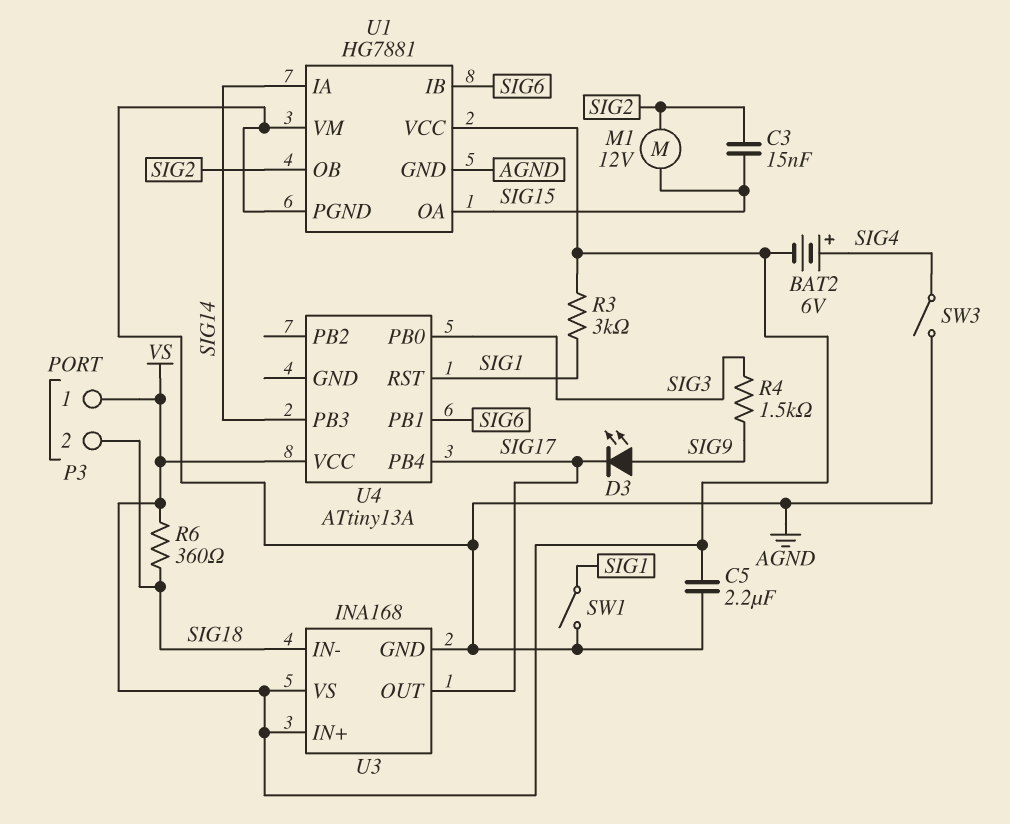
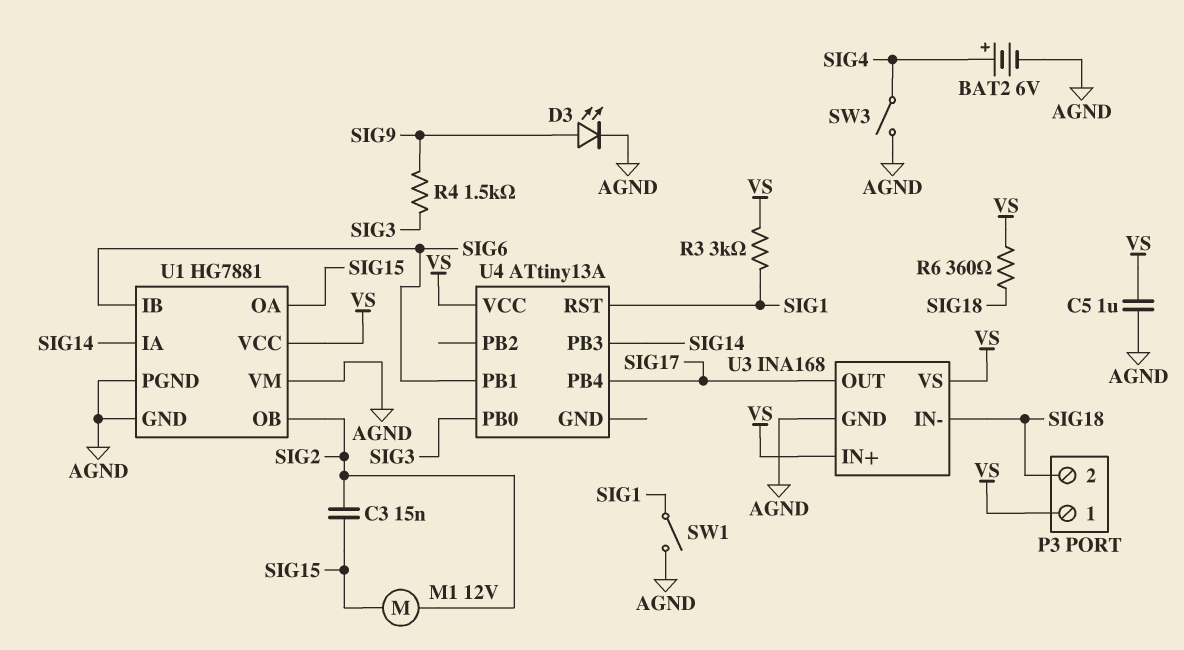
BAT2: 6V (plus SIG4, minus VS) -> 6V (plus SIG4, minus AGND)
C5: 2.2uF (AGND, VS) -> 1uF (AGND, VS)
D3: LED (A SIG9, K SIG17) -> LED (A SIG9, K AGND)

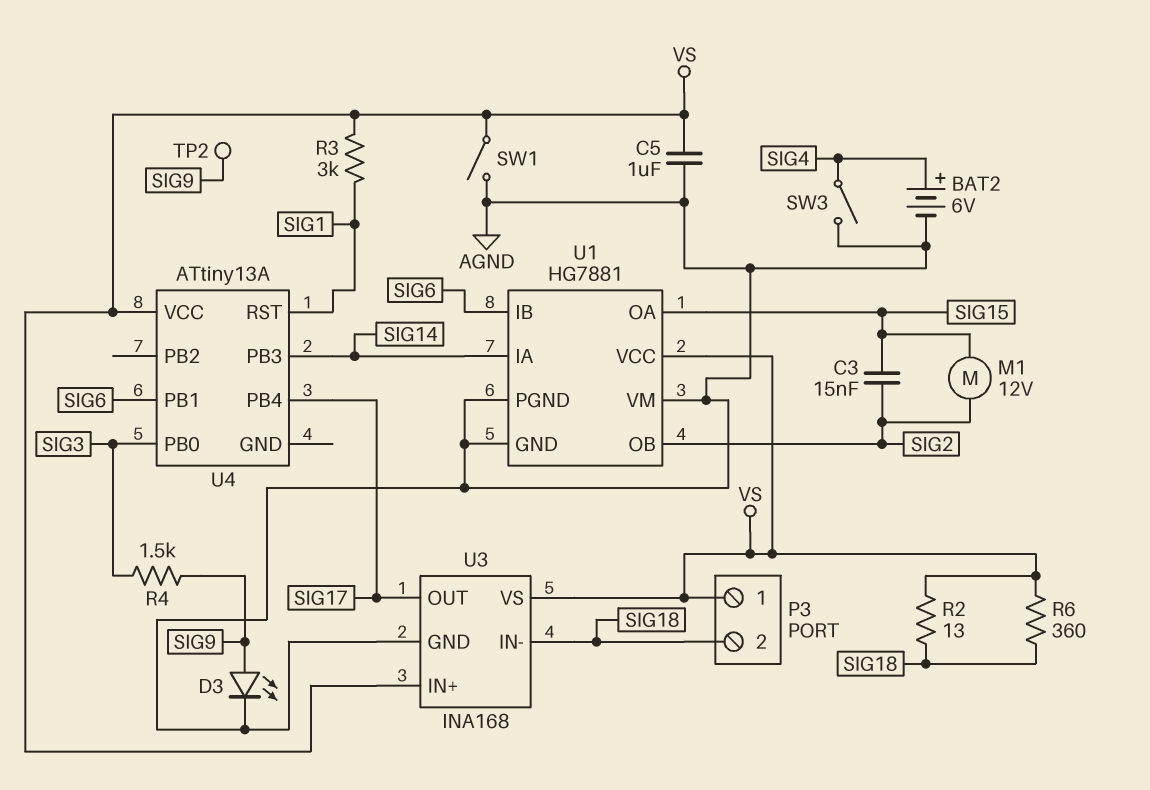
R2: none -> 13 (SIG18, VS)
SW1: switch (AGND, SIG1) -> switch (AGND, VS)
TP2: none -> test point (SIG9)

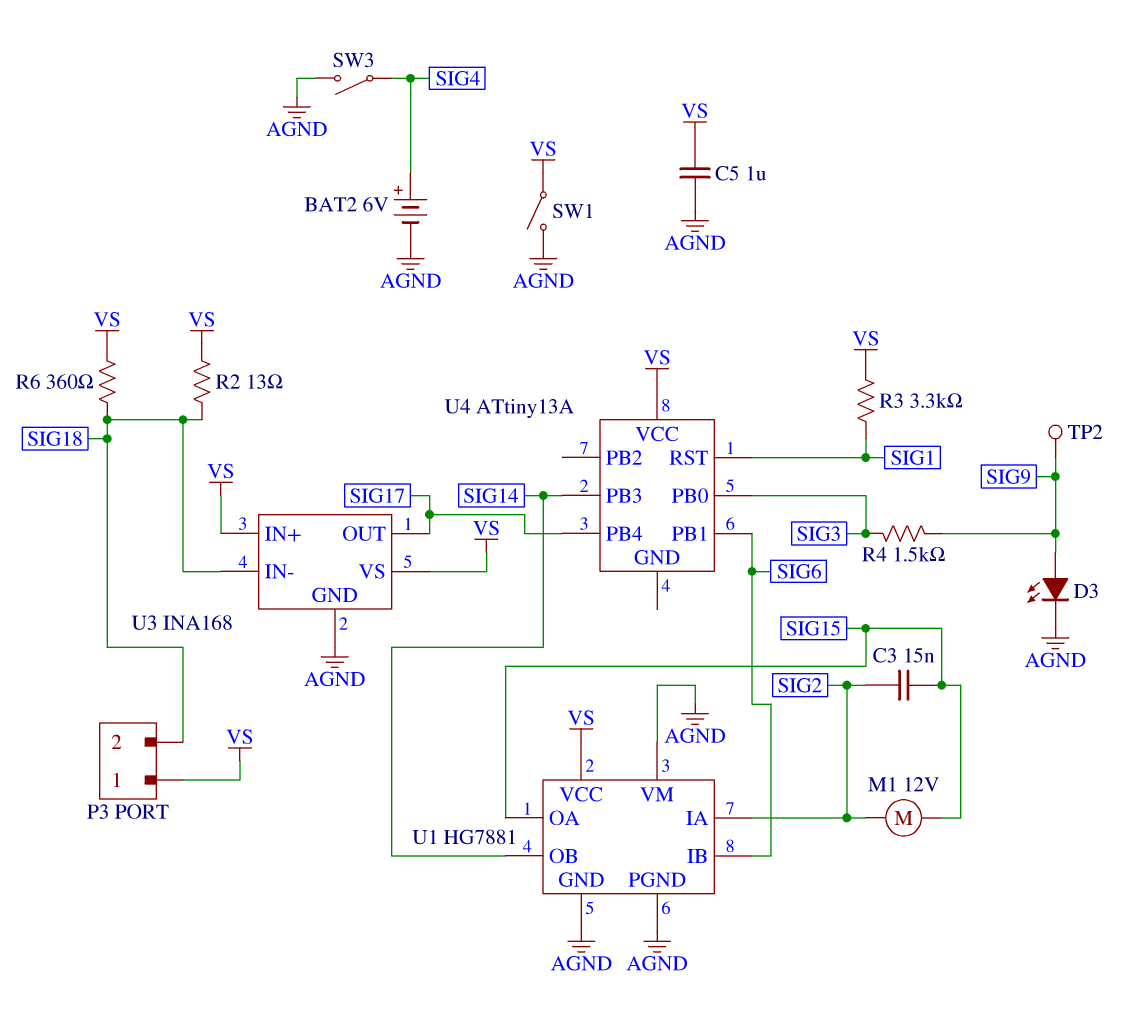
R3: 3k (SIG1, VS) -> 3.3k (SIG1, VS)
U1 pin IA: SIG14 -> SIG2
U1 pin OB: SIG2 -> SIG14

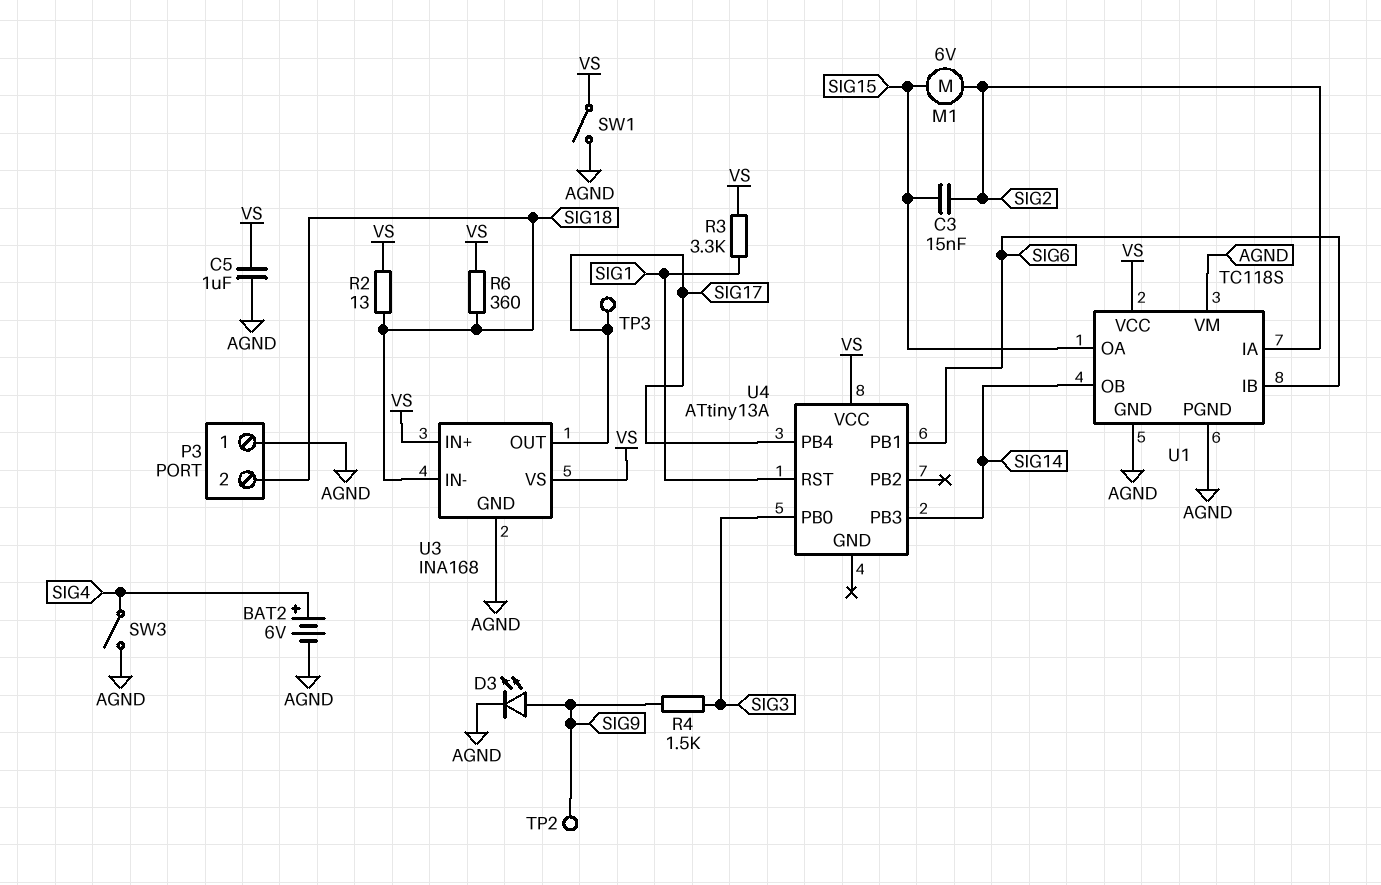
M1: motor 12V (SIG2, SIG15) -> motor 6V (SIG2, SIG15)
P3 pin 1: VS -> AGND
TP3: none -> test point (SIG17)
U1: HG7881 -> TC118S

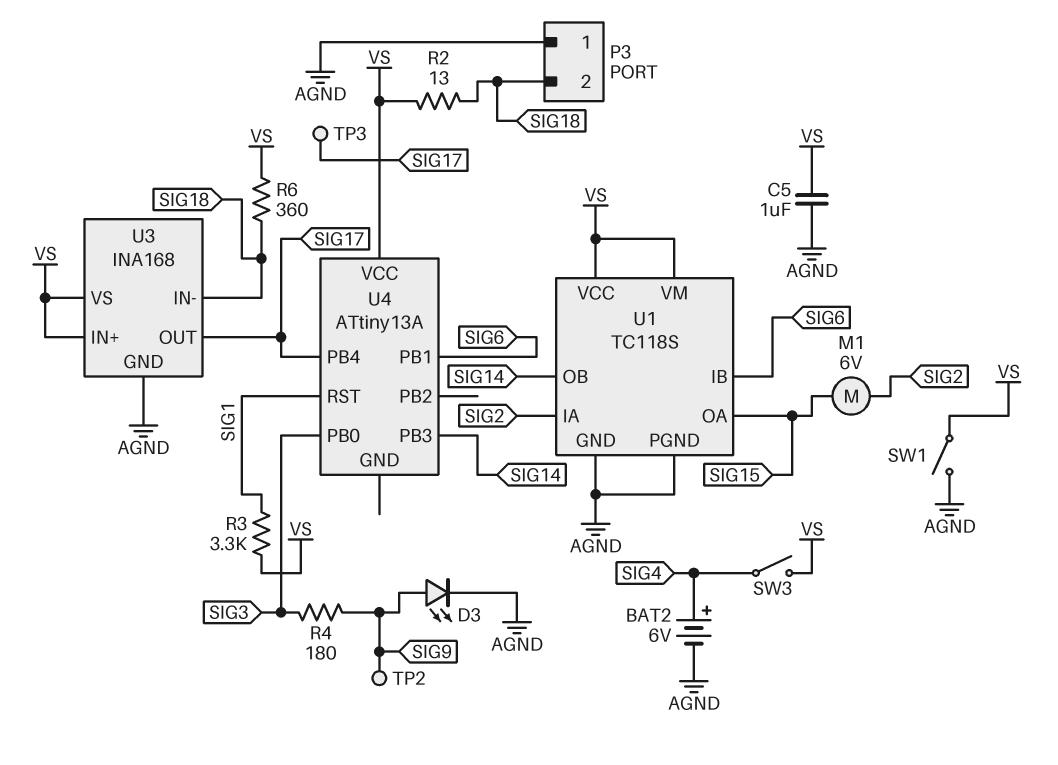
C3: 15nF (SIG2, SIG15) -> none
R4: 1.5k (SIG3, SIG9) -> 180 (SIG3, SIG9)
SW3: switch (AGND, SIG4) -> switch (SIG4, VS)
U1 pin VM: AGND -> VS

